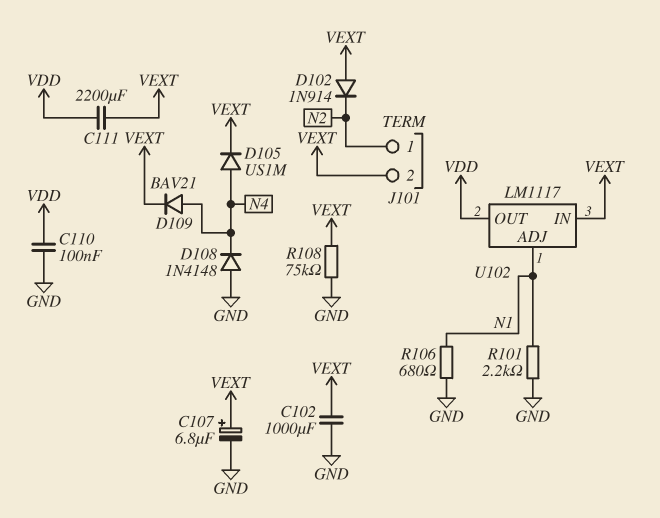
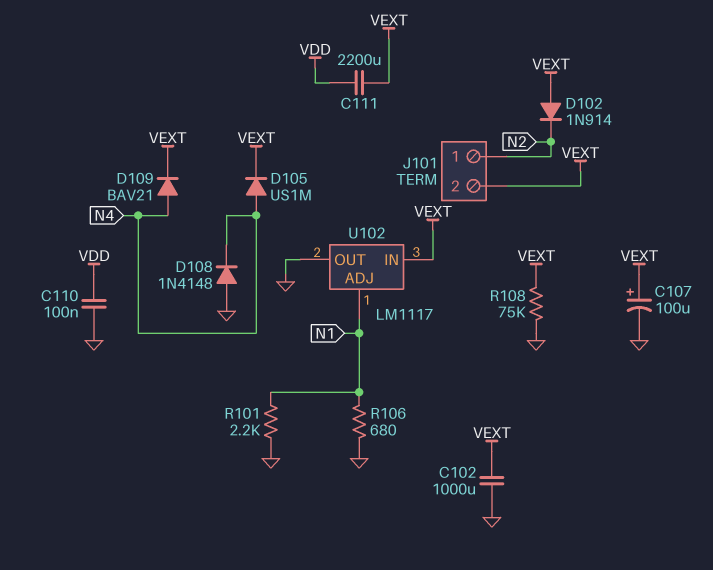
C107: 6.8uF (plus VEXT, minus GND) -> 100uF (plus VEXT, minus GND)
U102 pin OUT: VDD -> GND

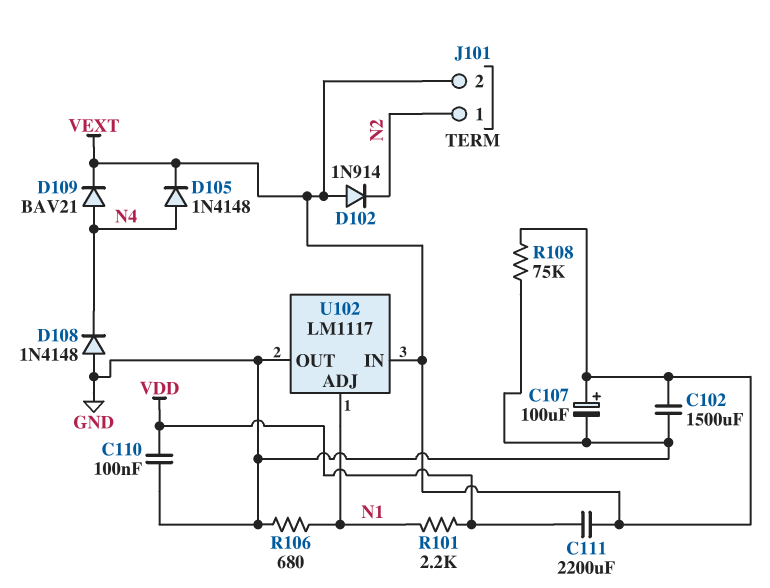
C102: 1000uF (GND, VEXT) -> 1500uF (GND, VEXT)
D105: diode US1M (A N4, K VEXT) -> diode 1N4148 (A N4, K VEXT)
R101: 2.2k (GND, N1) -> 2.2k (N1, VDD)

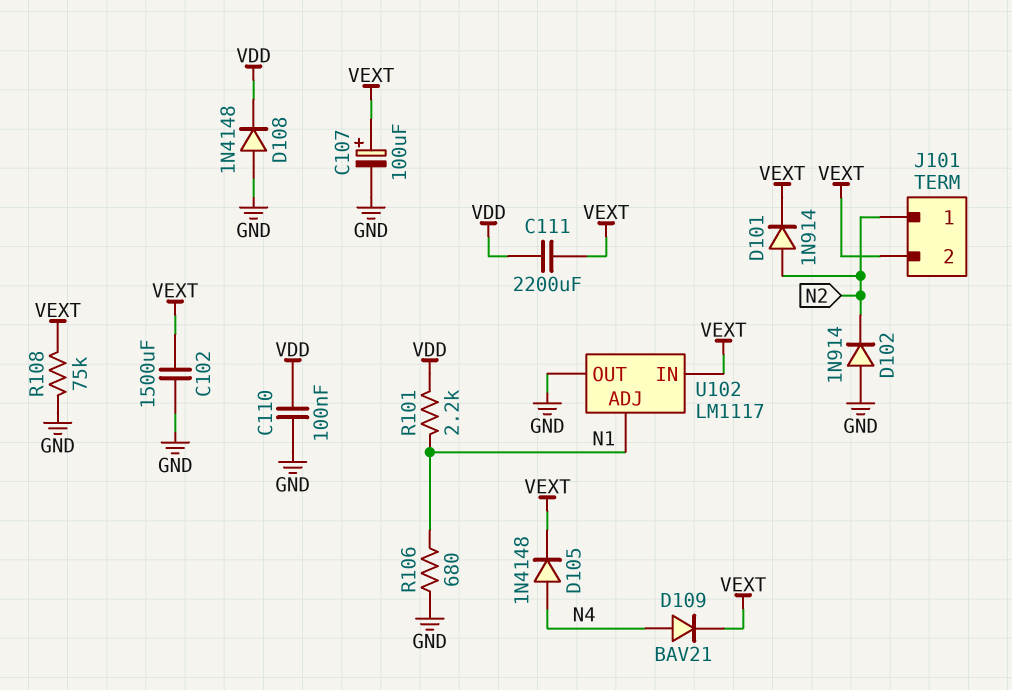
D101: none -> diode 1N914 (A N2, K VEXT)
D102: diode 1N914 (A VEXT, K N2) -> diode 1N914 (A GND, K N2)
D108: diode 1N4148 (A GND, K N4) -> diode 1N4148 (A GND, K VDD)

